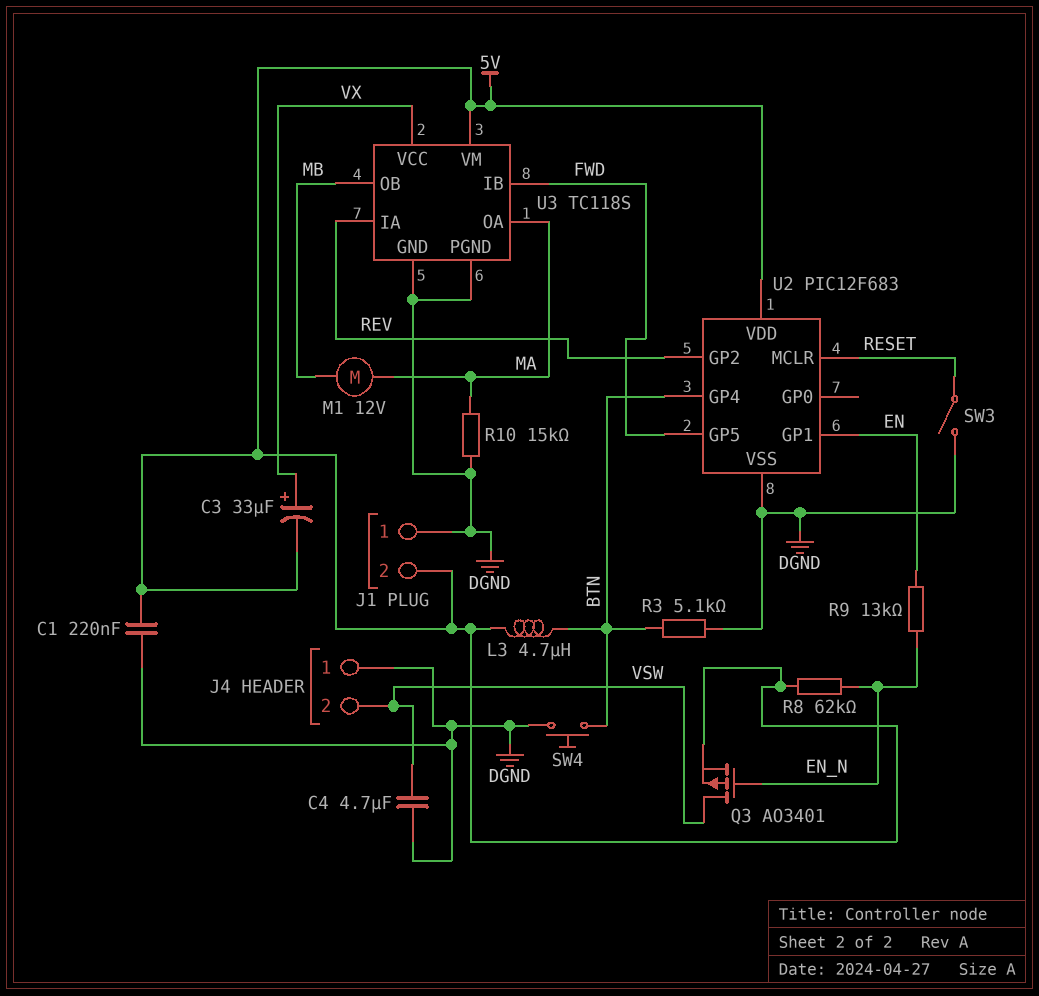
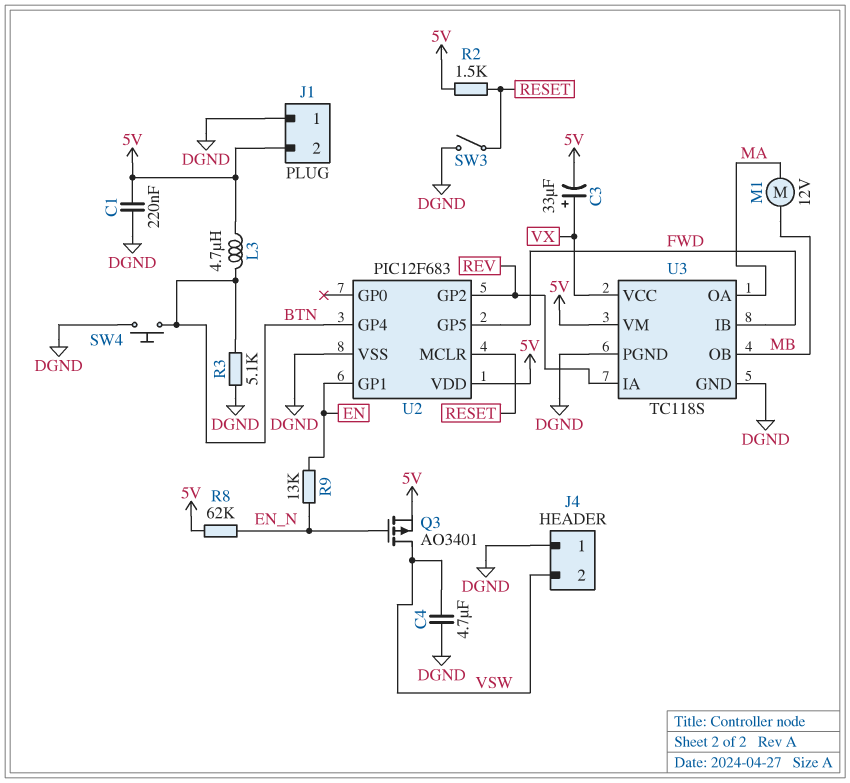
R2: none -> 1.5k (5V, RESET)
R10: 15k (DGND, MA) -> none

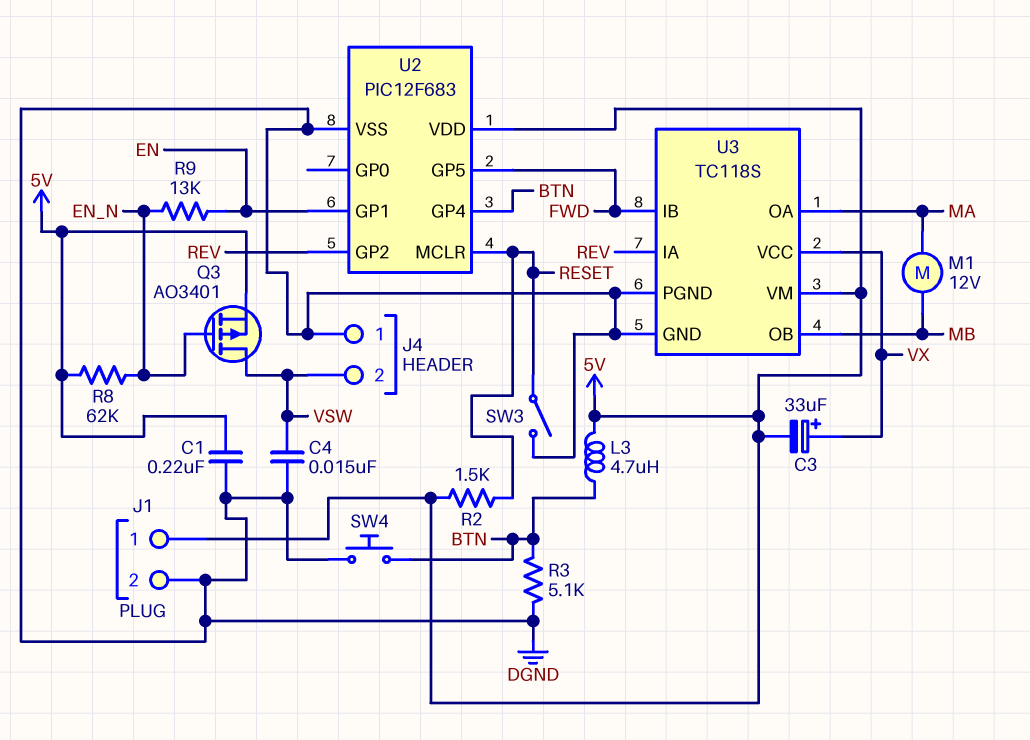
C4: 4.7uF (DGND, VSW) -> 15nF (DGND, VSW)
J1 pin 1: DGND -> 5V
J1 pin 2: 5V -> DGND

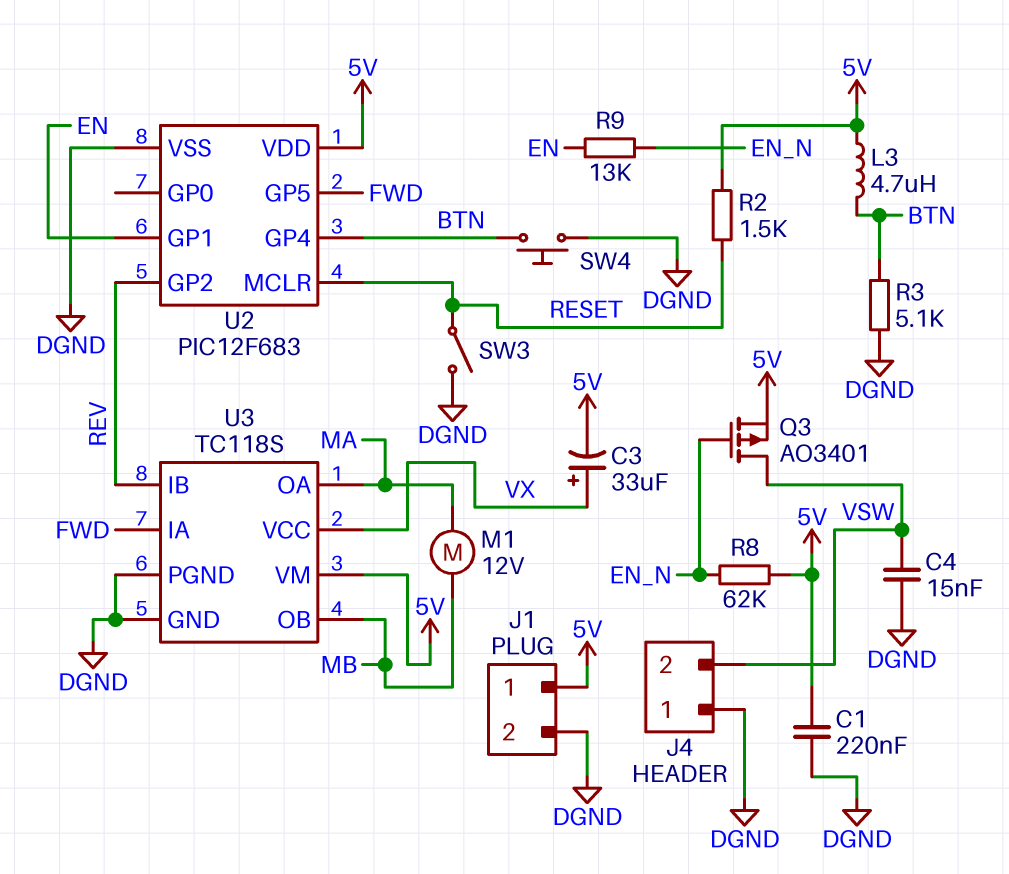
U3 pin IA: REV -> FWD
U3 pin IB: FWD -> REV

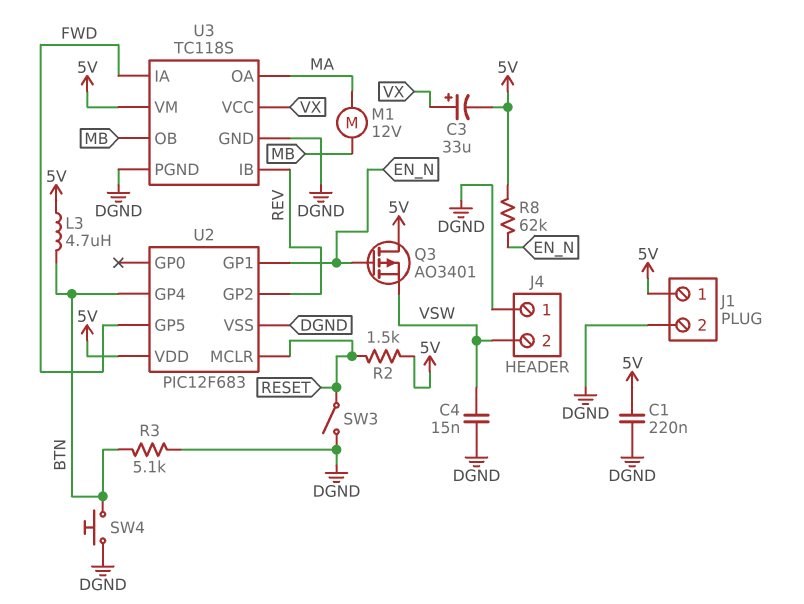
Q3: PMOS AO3401 (G EN_N, D VSW, S 5V) -> PMOS AO3401 (G EN_N, D 5V, S VSW)
R9: 13k (EN, EN_N) -> none
U2 pin GP1: EN -> EN_N

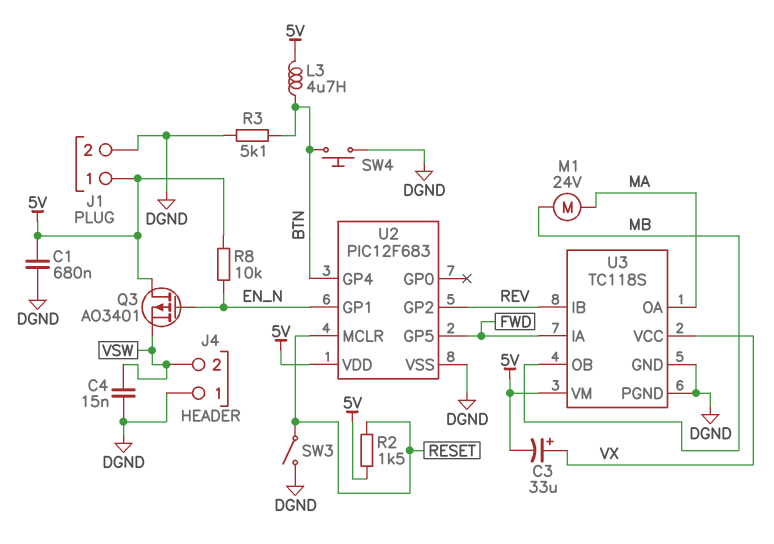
C1: 220nF (5V, DGND) -> 680nF (5V, DGND)
M1: motor 12V (MA, MB) -> motor 24V (MA, MB)
R8: 62k (5V, EN_N) -> 10k (5V, EN_N)

